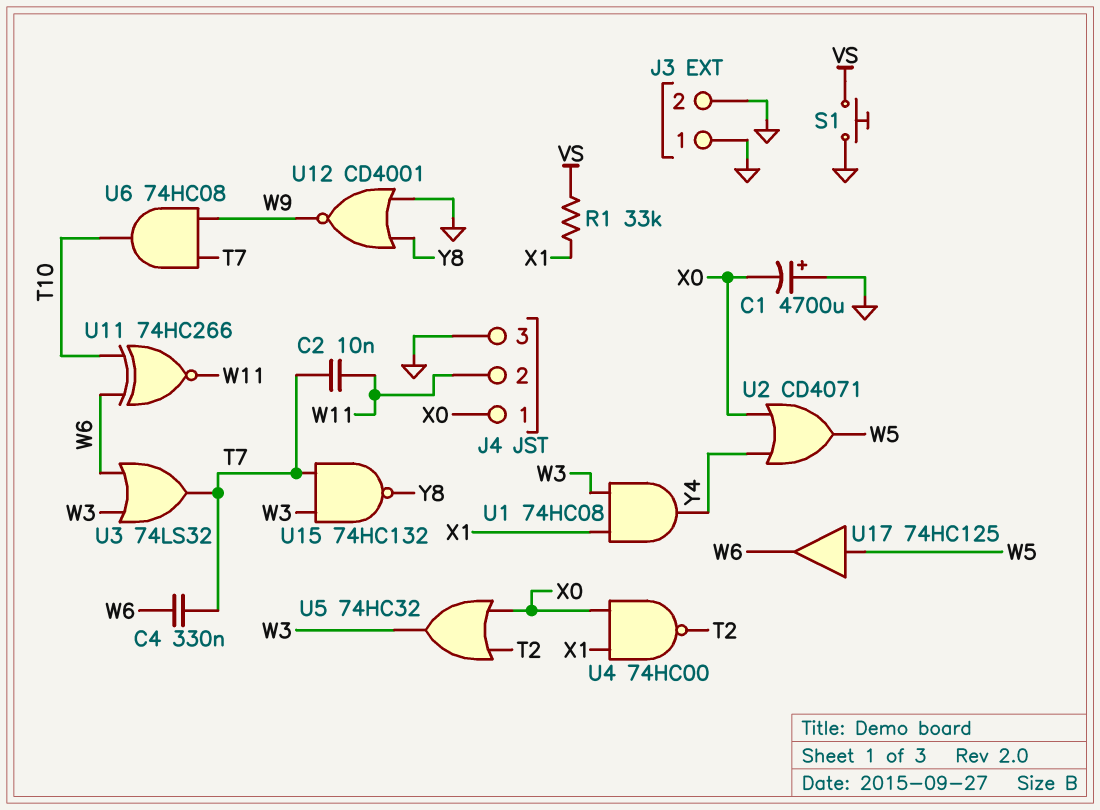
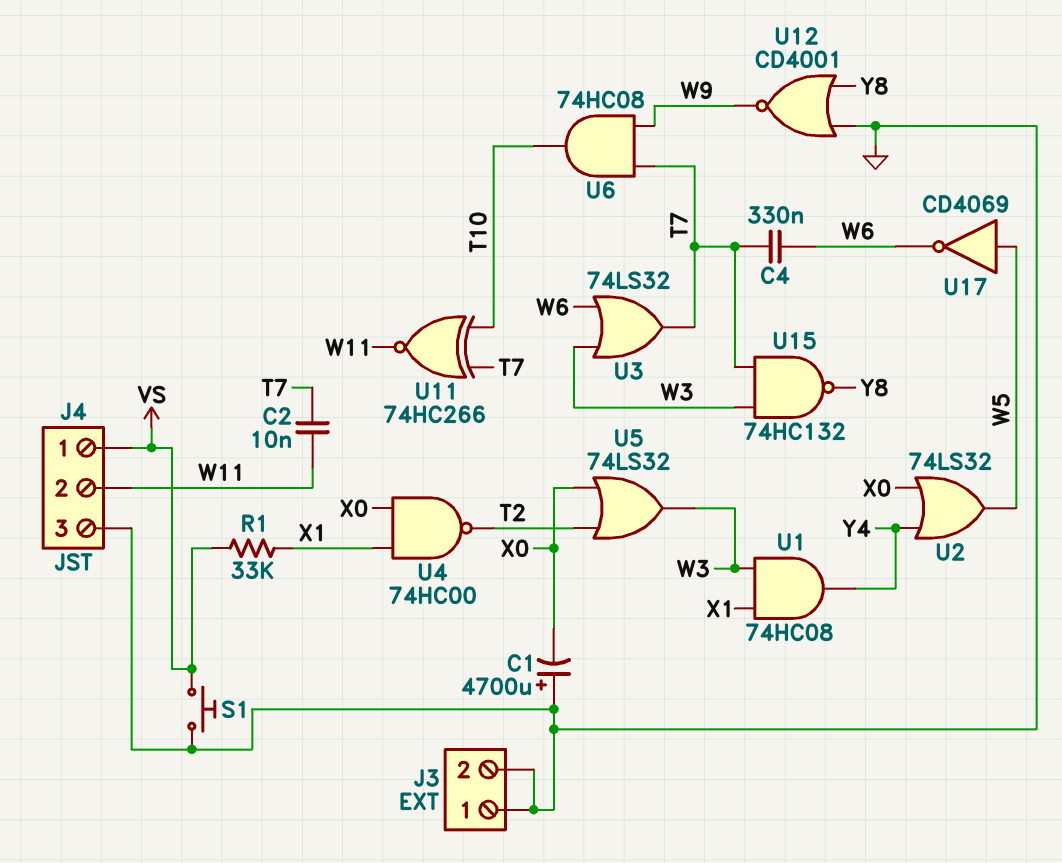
J4 pin 1: X0 -> VS
U2: OR CD4071 (in X0, in Y4, out W5) -> OR 74LS32 (in X0, in Y4, out W5)
U5: OR 74HC32 (in T2, in X0, out W3) -> OR 74LS32 (in T2, in X0, out W3)
U11: XNOR 74HC266 (in T10, in W6, out W11) -> XNOR 74HC266 (in T7, in T10, out W11)
U17: buffer 74HC125 (in W5, out W6) -> NOT CD4069 (in W5, out W6)

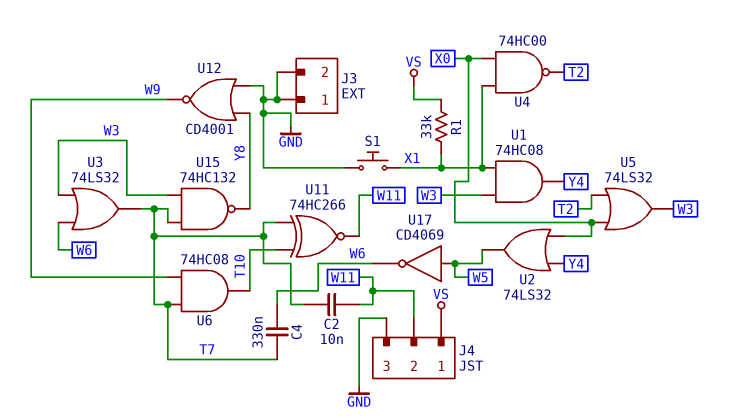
C1: 4700uF (plus GND, minus X0) -> none
S1: button (GND, VS) -> button (GND, X1)

